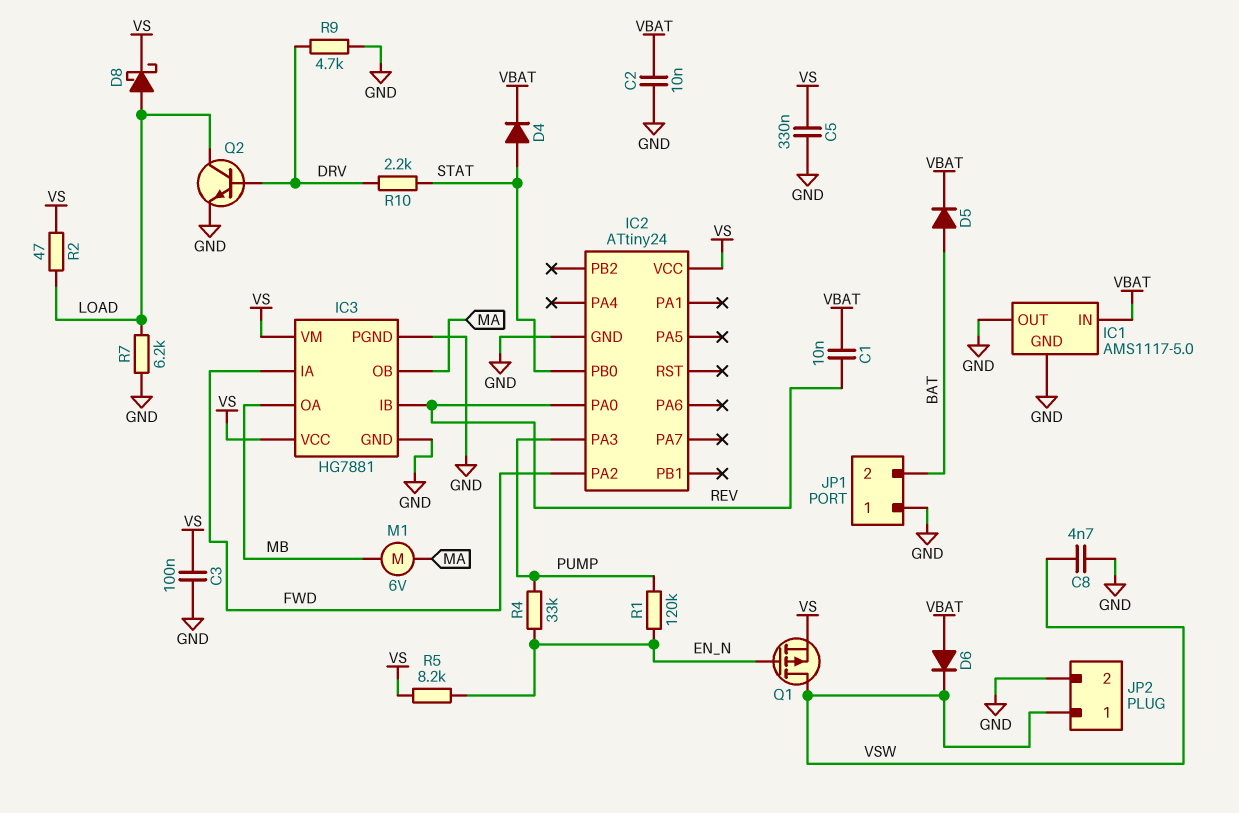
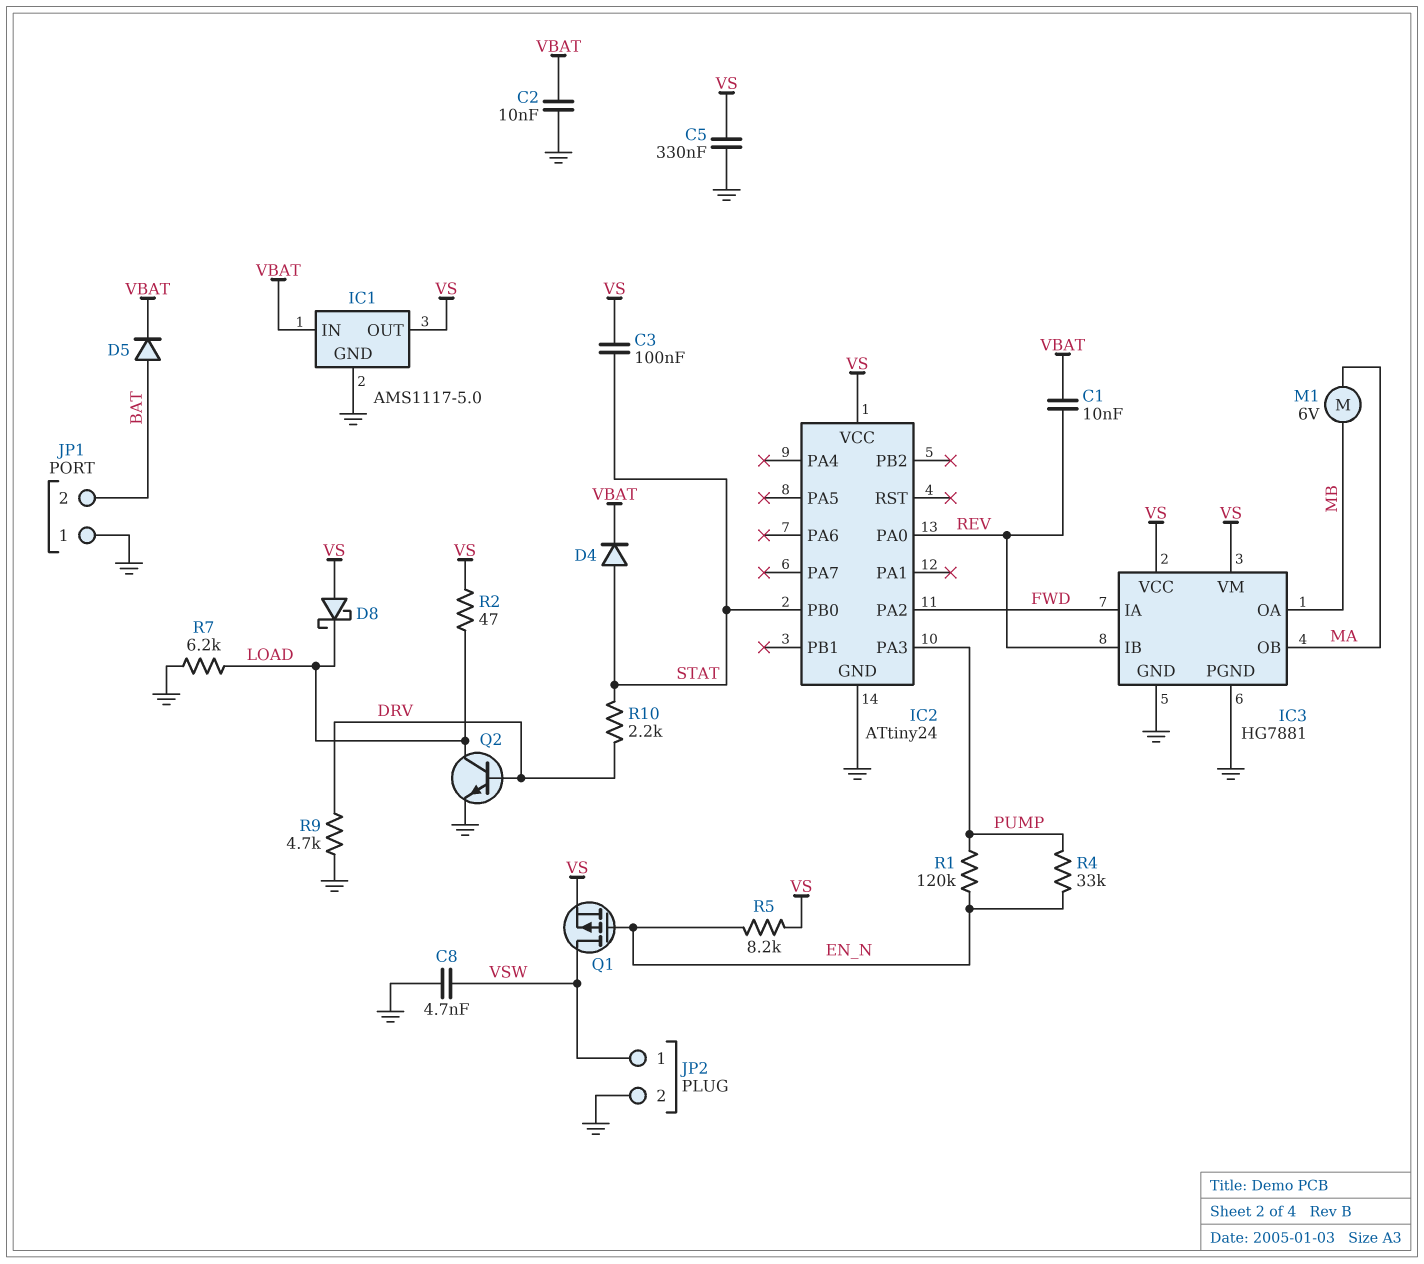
C3: 100nF (GND, VS) -> 100nF (STAT, VS)
D6: diode (A VBAT, K VSW) -> none
D8: schottky (A LOAD, K VS) -> schottky (A VS, K LOAD)
IC1 pin OUT: GND -> VS

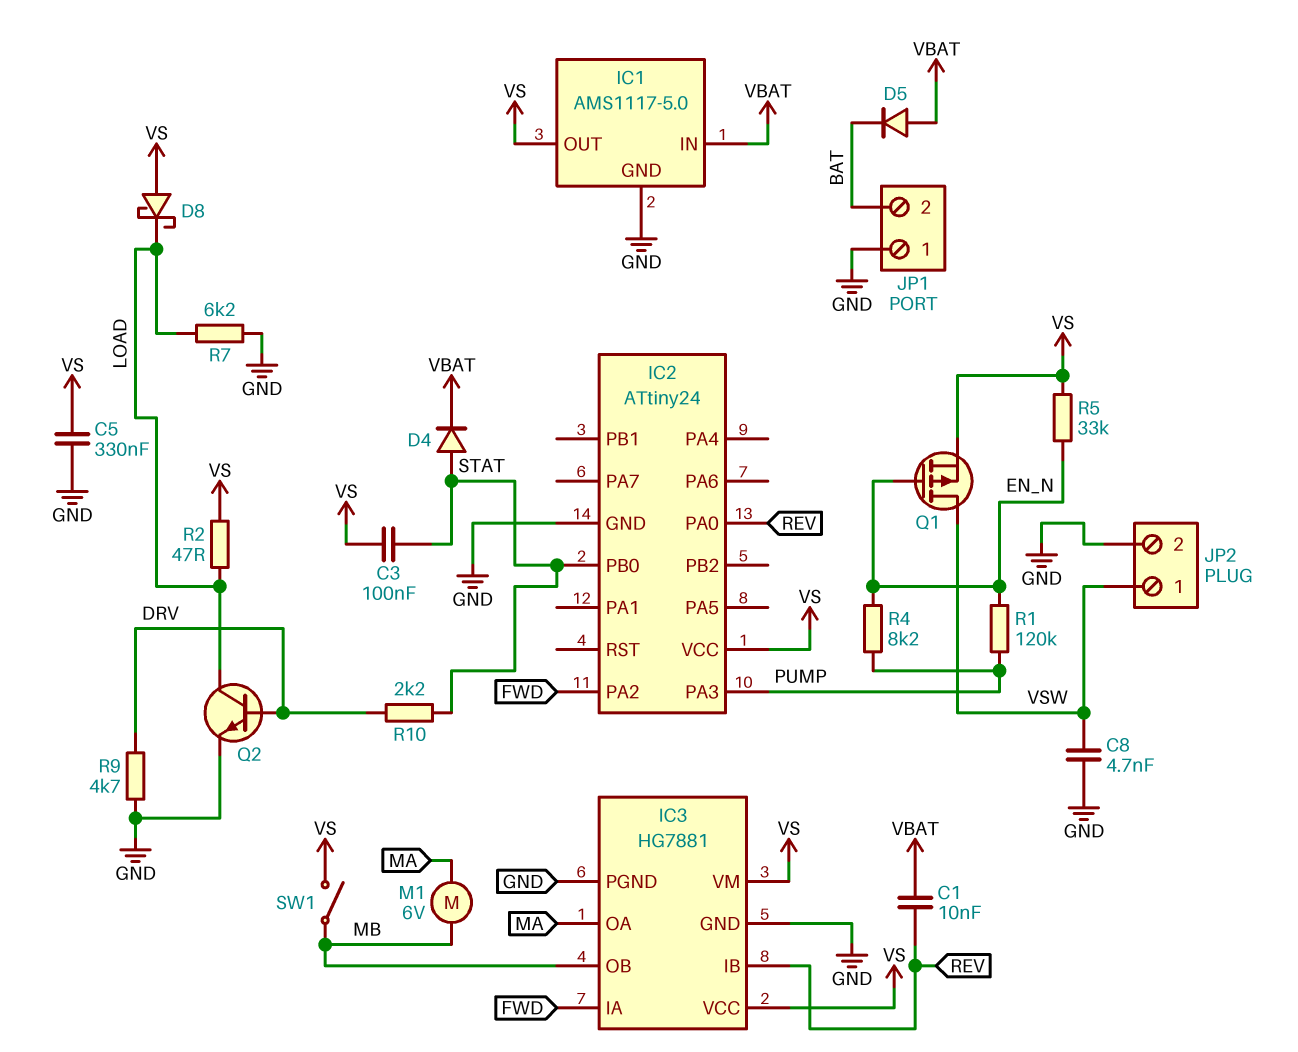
C2: 10nF (GND, VBAT) -> none
D5: diode (A BAT, K VBAT) -> diode (A VBAT, K BAT)
IC3 pin OA: MB -> MA
IC3 pin OB: MA -> MB
R4: 33k (EN_N, PUMP) -> 8.2k (EN_N, PUMP)
R5: 8.2k (EN_N, VS) -> 33k (EN_N, VS)
SW1: none -> switch (MB, VS)

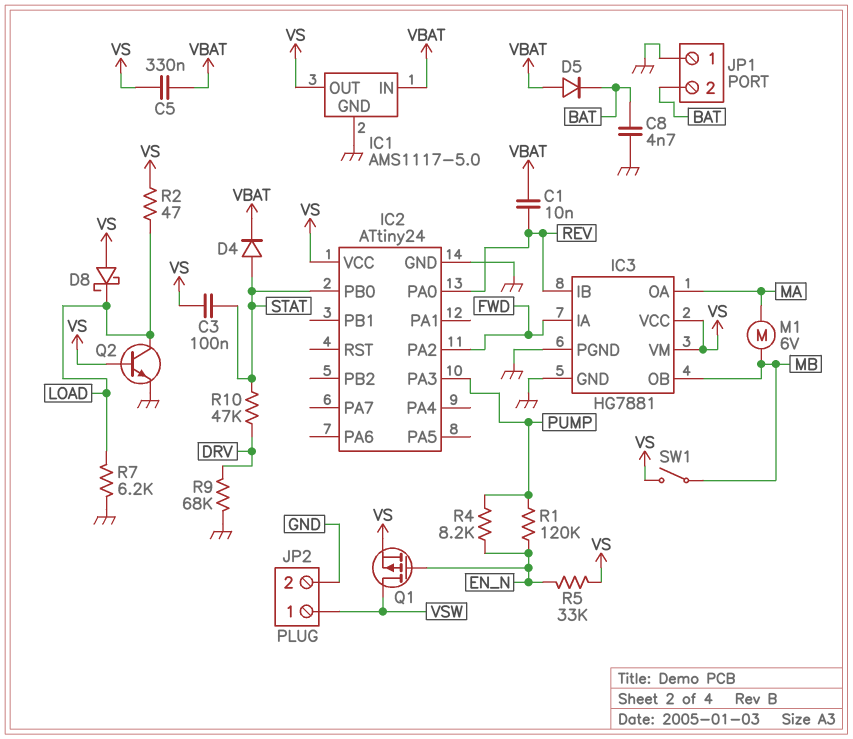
C5: 330nF (GND, VS) -> 330nF (VBAT, VS)
C8: 4.7nF (GND, VSW) -> 4.7nF (BAT, GND)
Q2: NPN (B DRV, C LOAD, E GND) -> NPN (B VS, C LOAD, E GND)
R9: 4.7k (DRV, GND) -> 68k (DRV, GND)
R10: 2.2k (DRV, STAT) -> 47k (DRV, STAT)

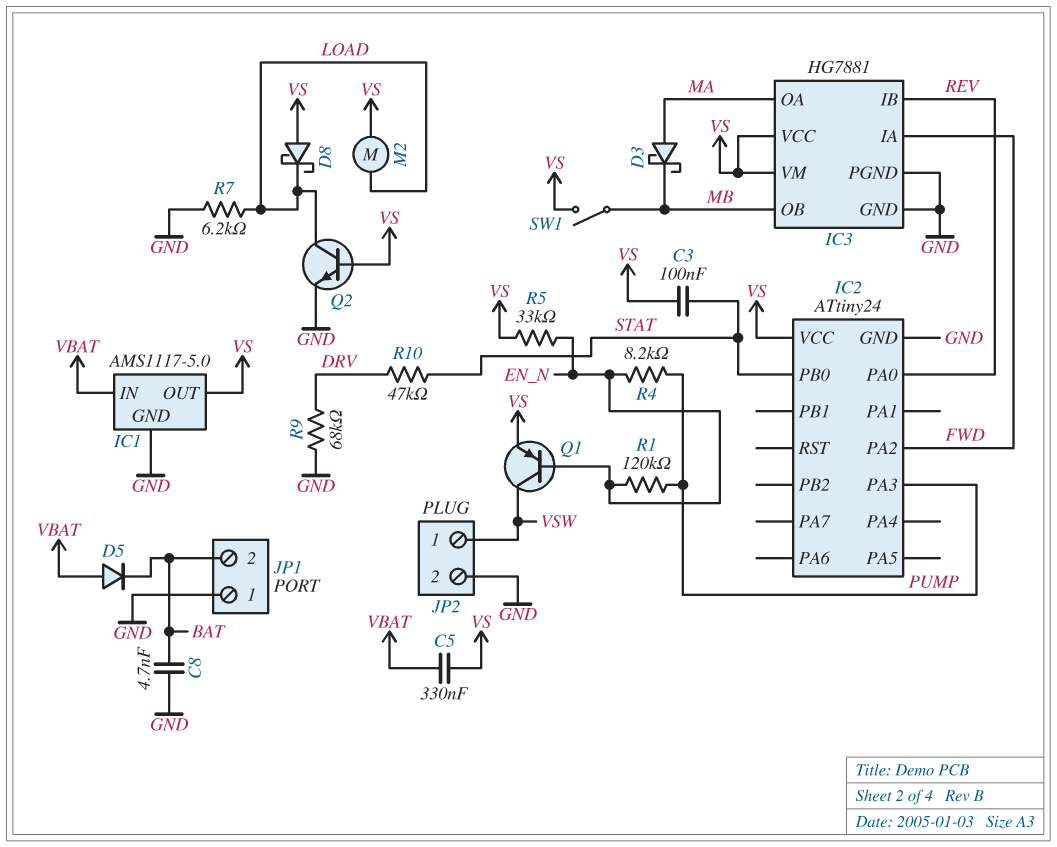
C1: 10nF (REV, VBAT) -> none
D3: none -> schottky (A MA, K MB)
D4: diode (A STAT, K VBAT) -> none
M1: motor 6V (MA, MB) -> none
M2: none -> motor (LOAD, VS)
Q1: PMOS (G EN_N, D VSW, S VS) -> PNP (B EN_N, C VSW, E VS)
R2: 47 (LOAD, VS) -> none

